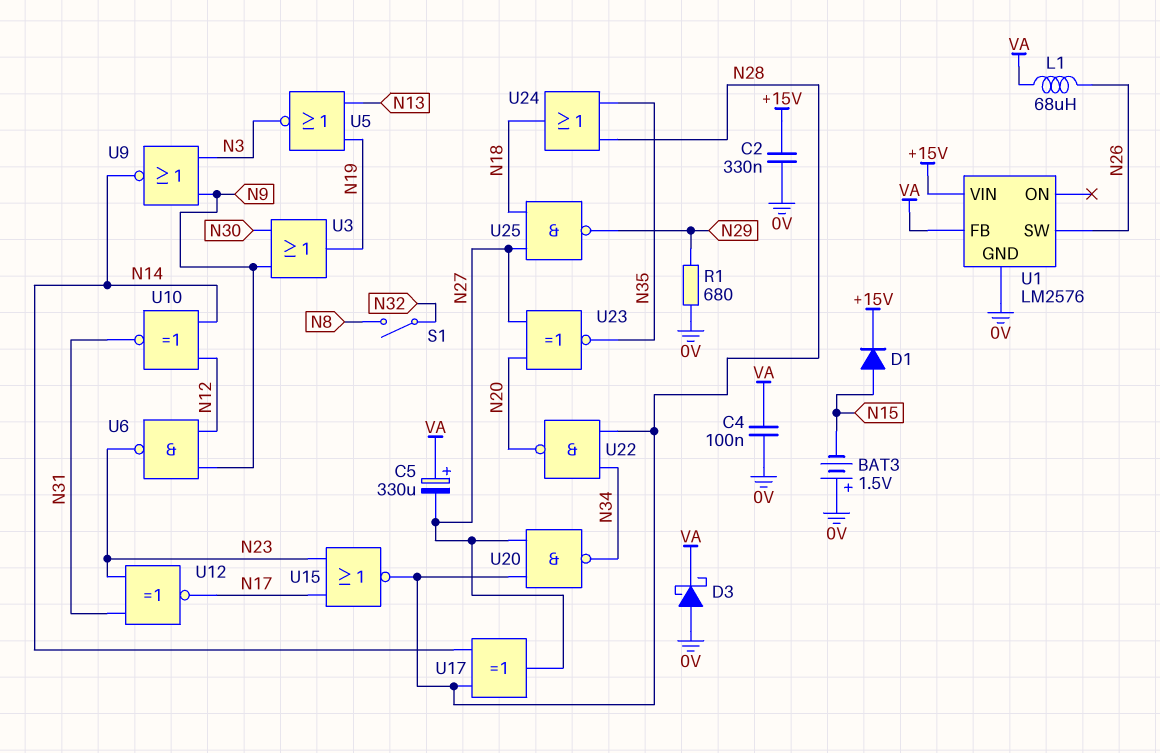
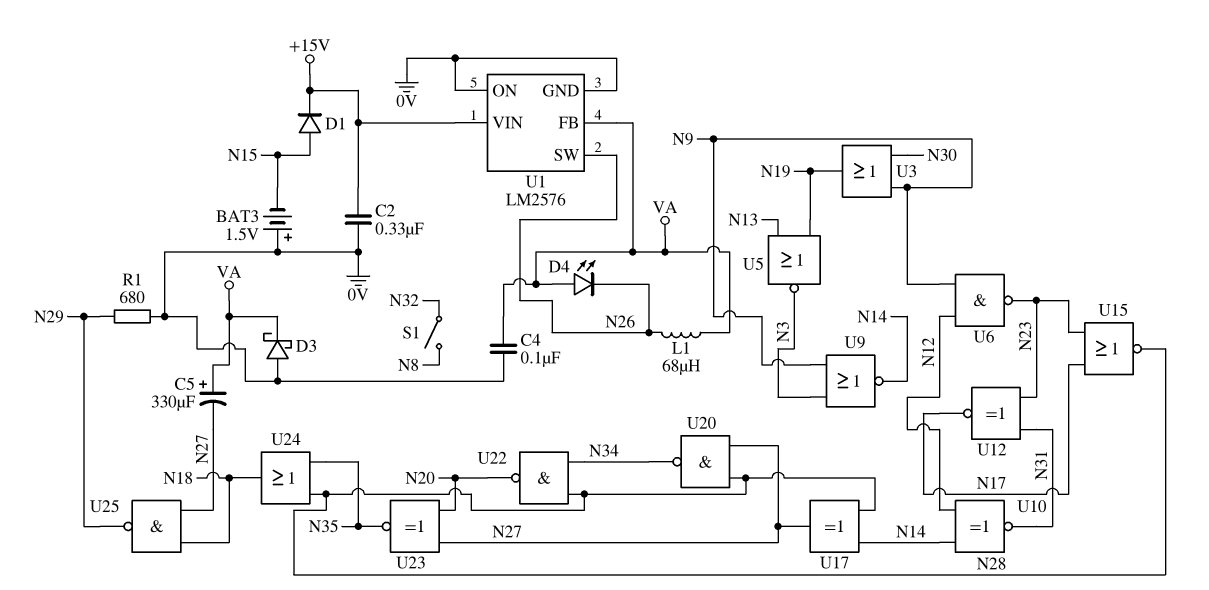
D4: none -> LED (A VA, K N26)
U1 pin ON: none -> 0V

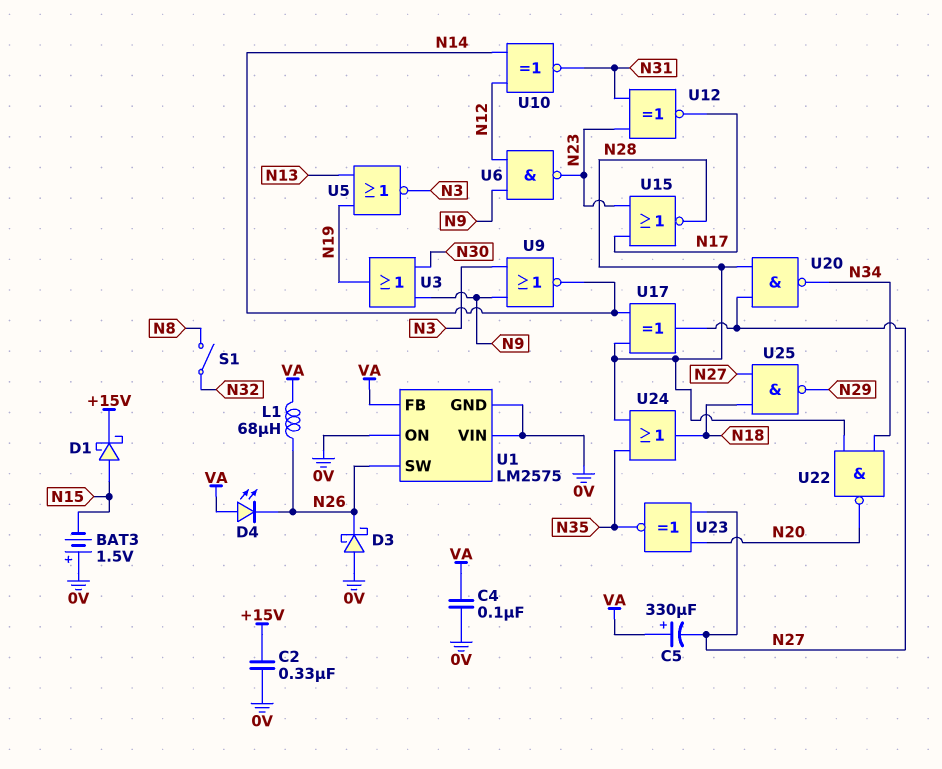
D1: diode (A N15, K +15V) -> schottky (A N15, K +15V)
D3: schottky (A 0V, K VA) -> schottky (A 0V, K N26)
R1: 680 (0V, N29) -> none
U1: LM2576 -> LM2575
U1 pin VIN: +15V -> 0V

